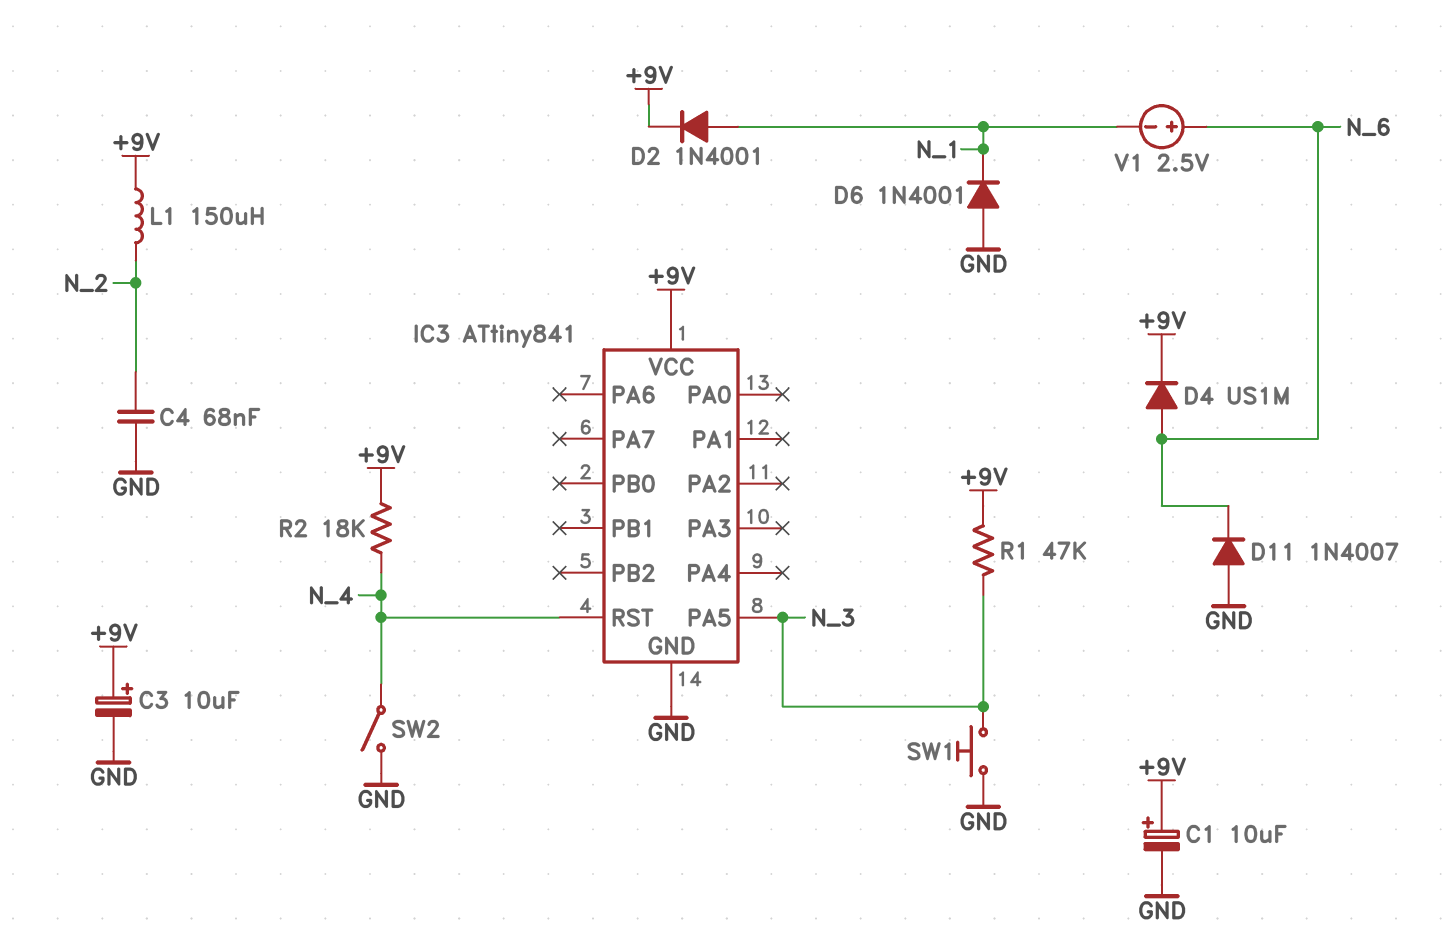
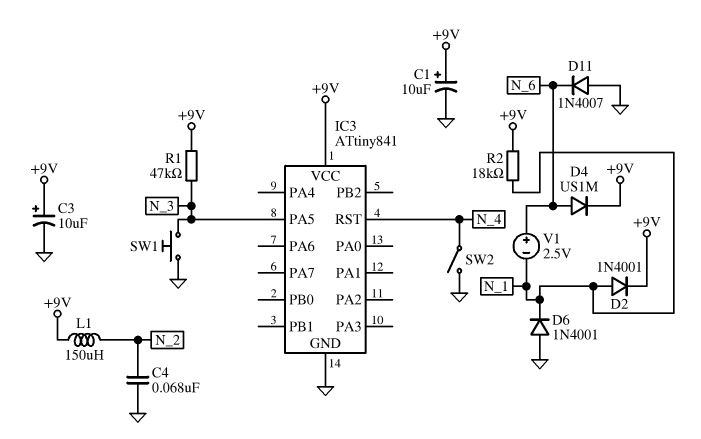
R2: 18k (+9V, N_4) -> 18k (+9V, N_1)

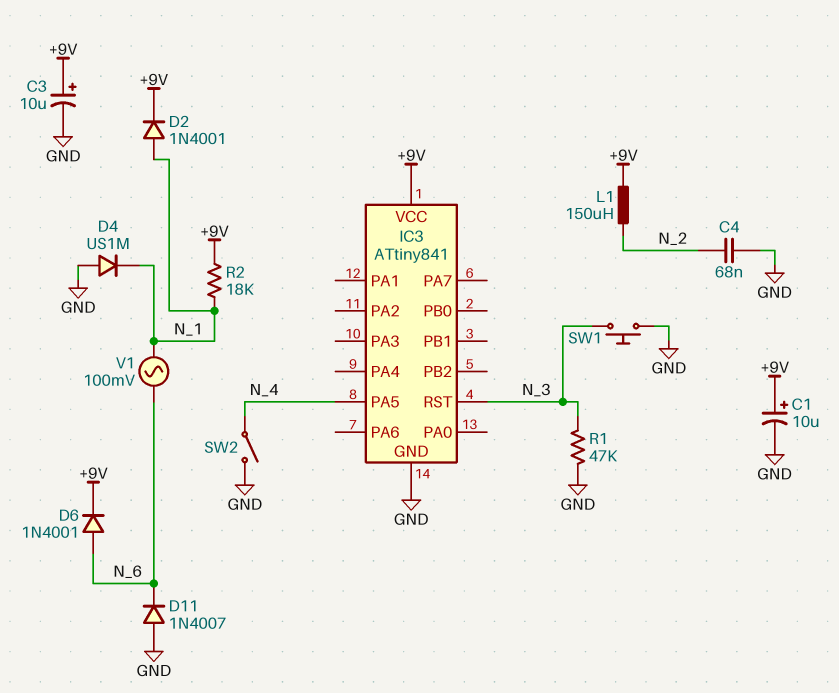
D4: diode US1M (A N_6, K +9V) -> diode US1M (A GND, K N_1)
D6: diode 1N4001 (A GND, K N_1) -> diode 1N4001 (A N_6, K +9V)
IC3 pin PA5: N_3 -> N_4
IC3 pin RST: N_4 -> N_3
R1: 47k (+9V, N_3) -> 47k (GND, N_3)
V1: 2.5V (plus N_6, minus N_1) -> AC 100mV (N_1, N_6)

